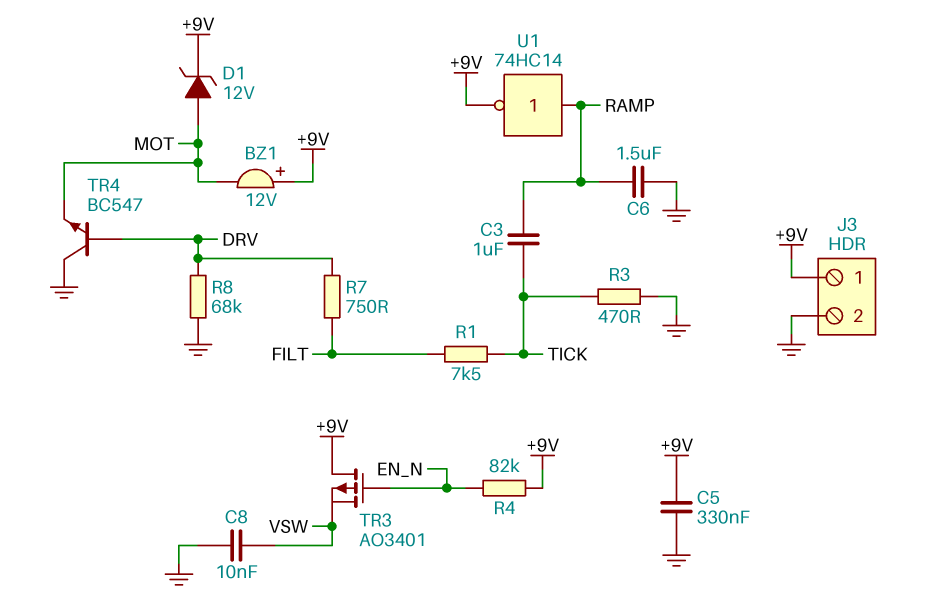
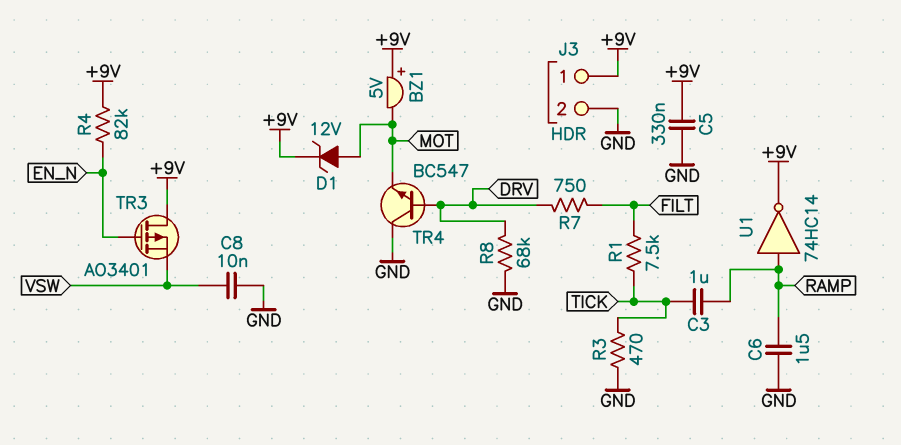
BZ1: buzzer 12V (plus +9V, minus MOT) -> buzzer 5V (plus +9V, minus MOT)

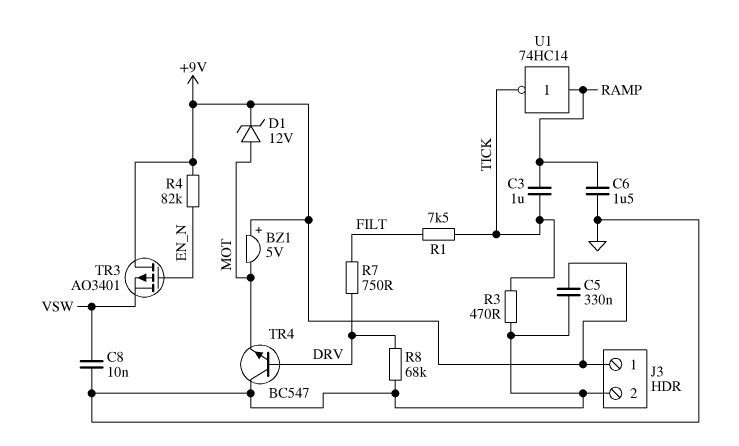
U1: NOT 74HC14 (in RAMP, out +9V) -> NOT 74HC14 (in RAMP, out TICK)

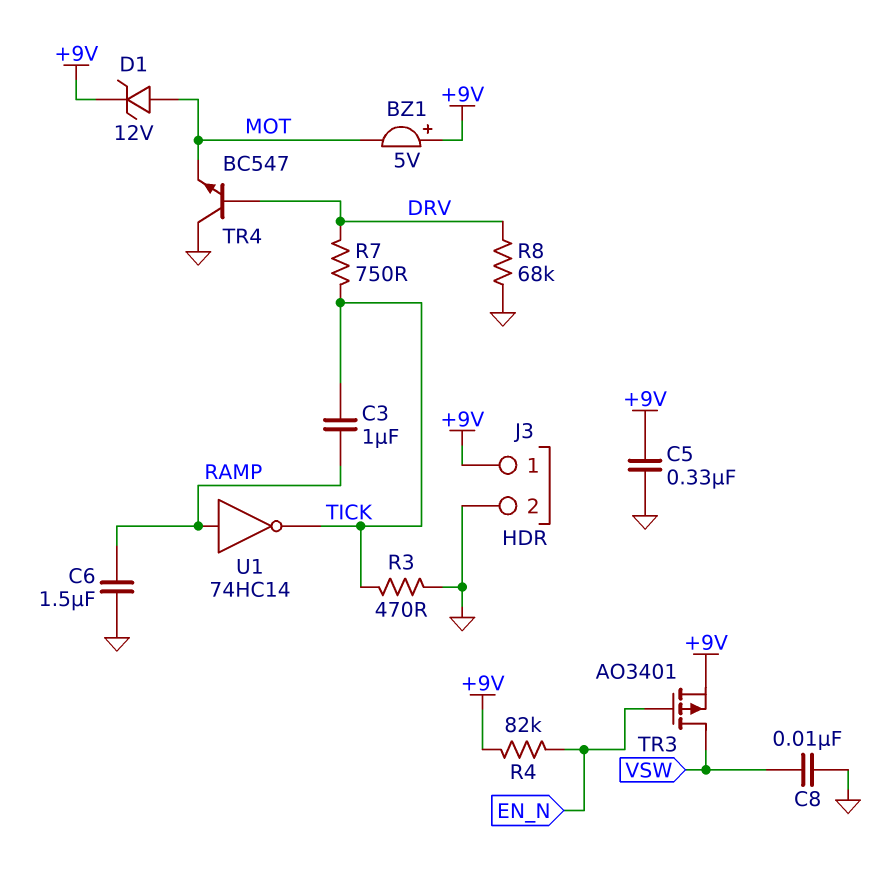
R1: 7.5k (FILT, TICK) -> none
R7: 750 (DRV, FILT) -> 750 (DRV, TICK)
TR3: PMOS AO3401 (G EN_N, D +9V, S VSW) -> PMOS AO3401 (G EN_N, D VSW, S +9V)

